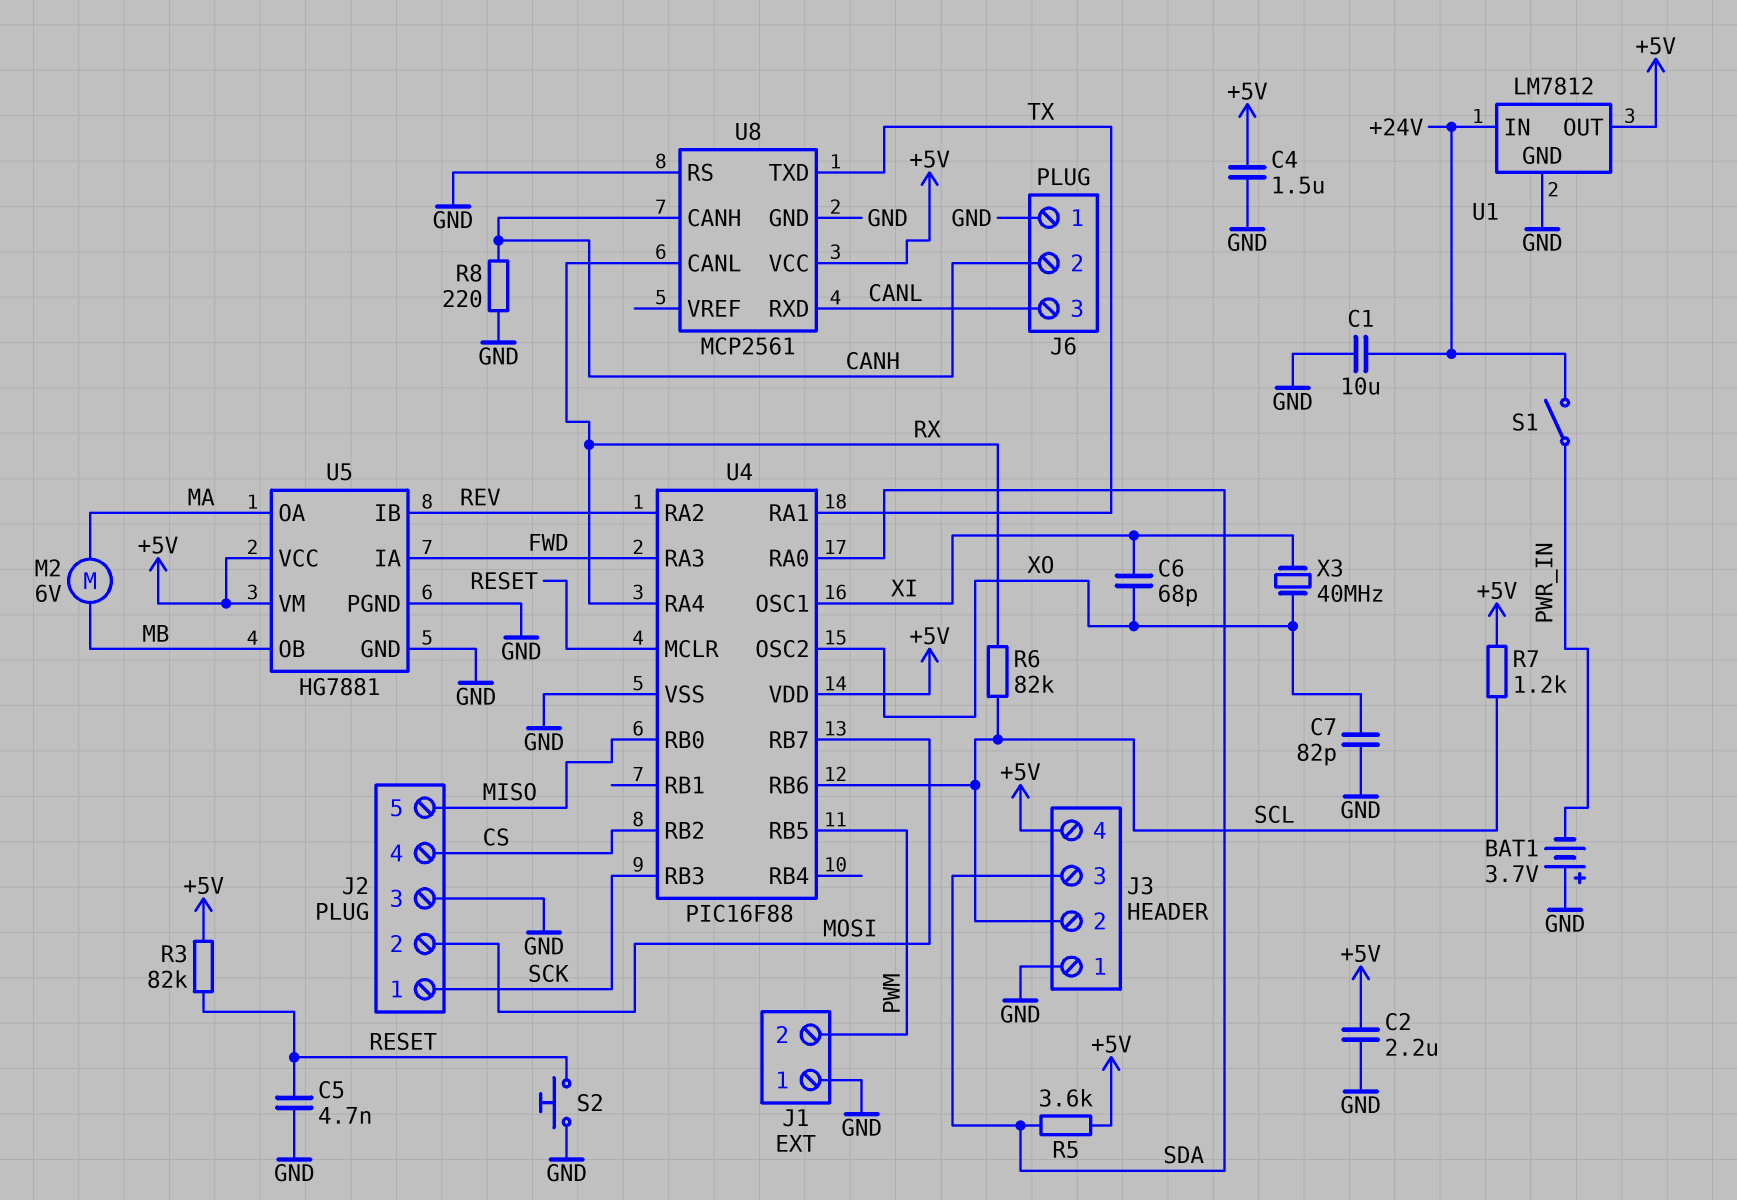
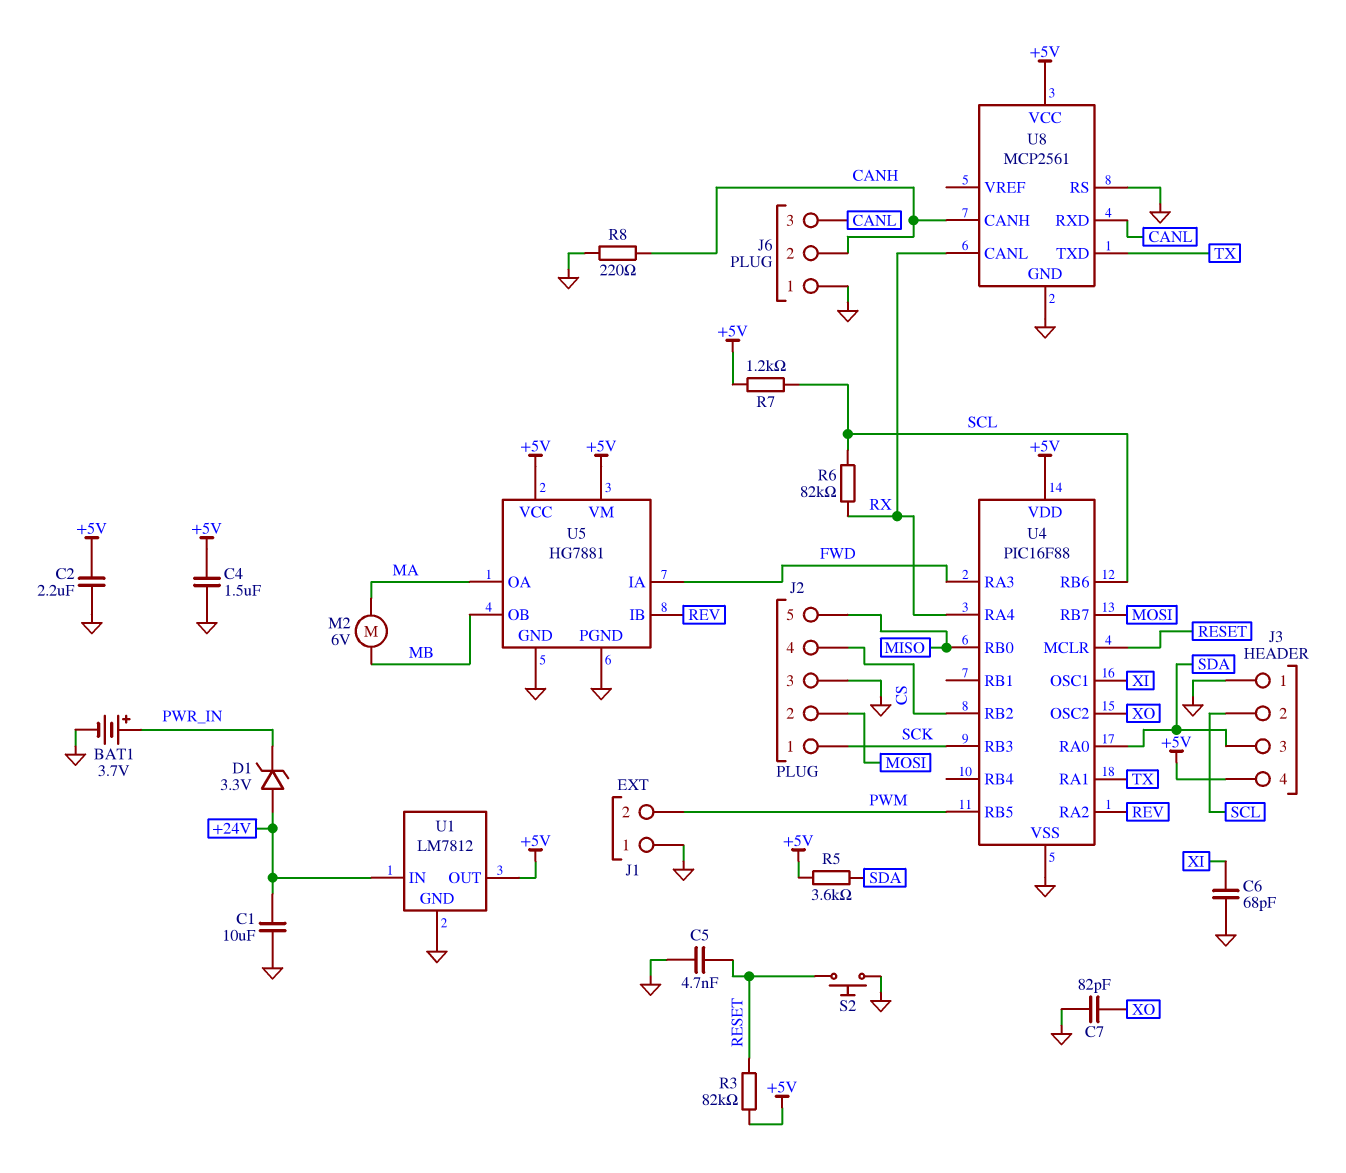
BAT1: 3.7V (plus GND, minus PWR_IN) -> 3.7V (plus PWR_IN, minus GND)
C6: 68pF (XI, XO) -> 68pF (GND, XI)
D1: none -> zener 3.3V (A +24V, K PWR_IN)
S1: switch (+24V, PWR_IN) -> none
X3: 40MHz (XI, XO) -> none

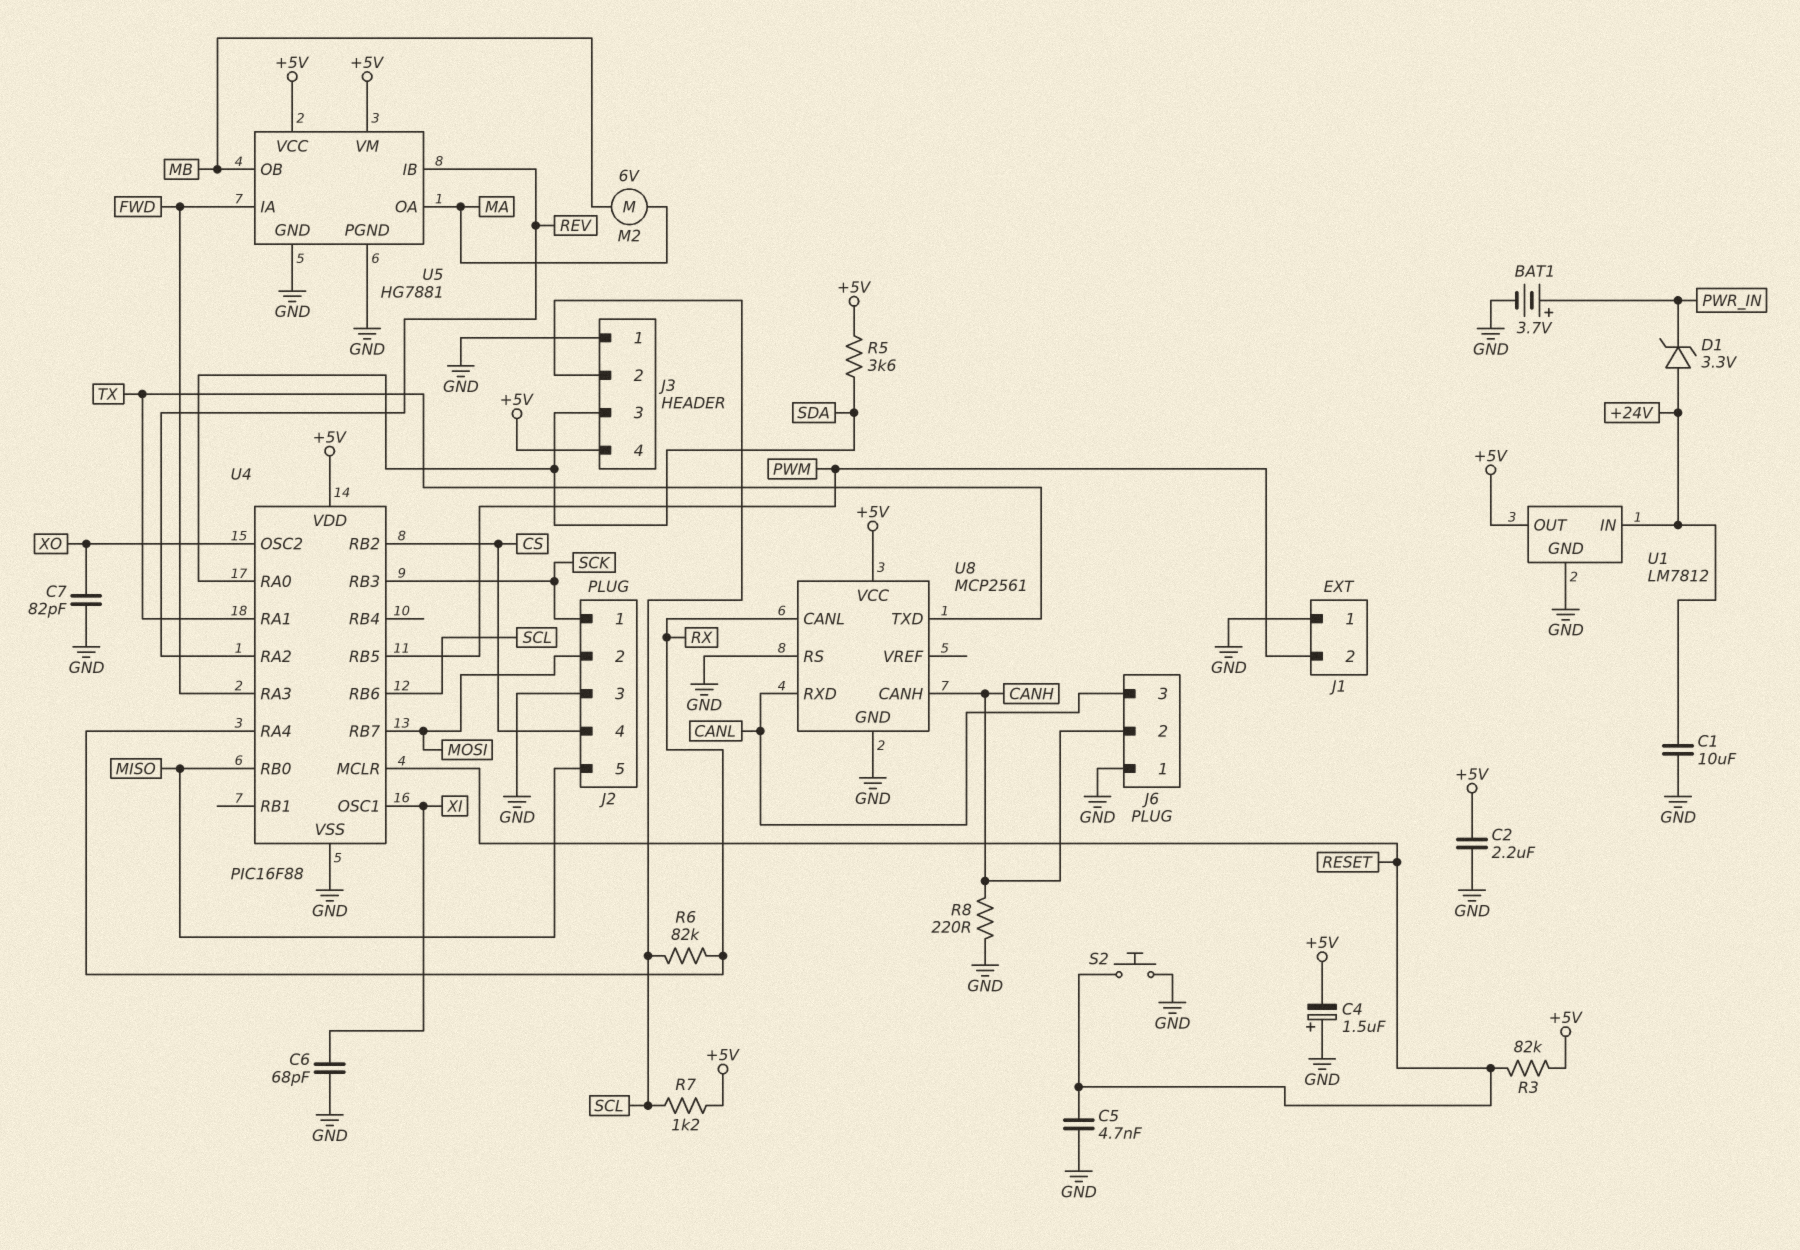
C4: 1.5uF (+5V, GND) -> 1.5uF (plus GND, minus +5V)

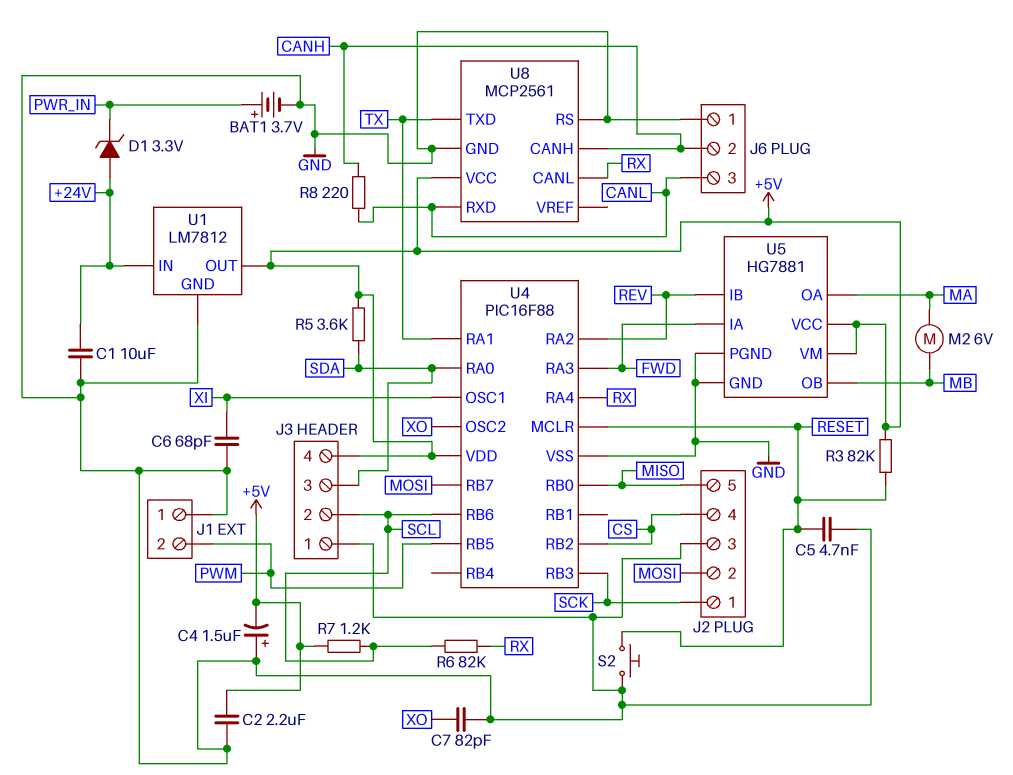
R8: 220 (CANH, GND) -> 220 (CANH, CANL)

